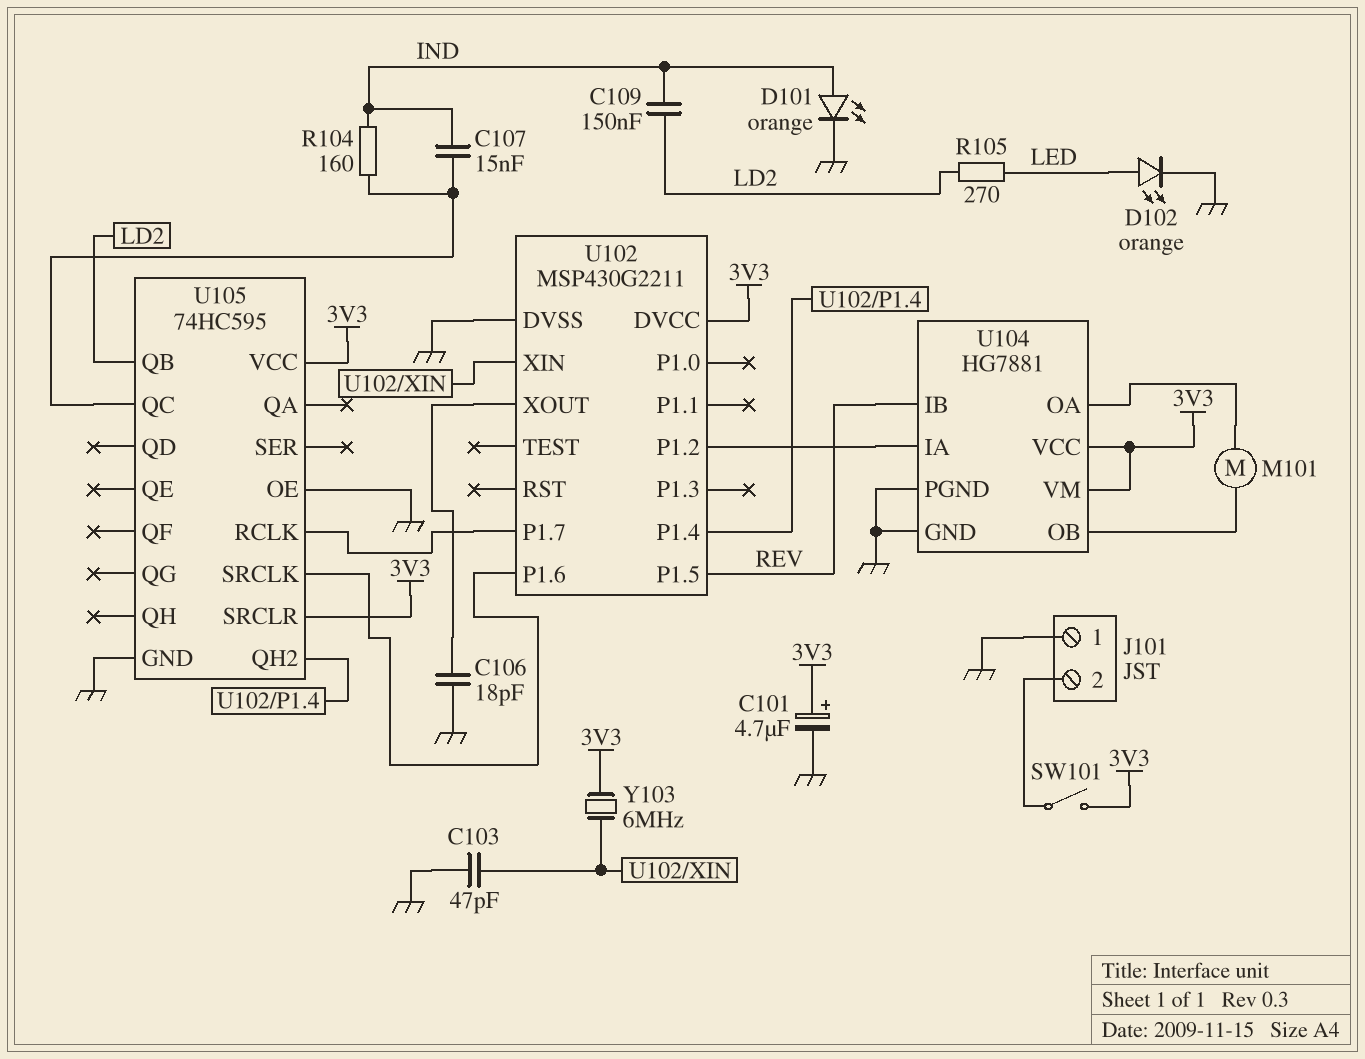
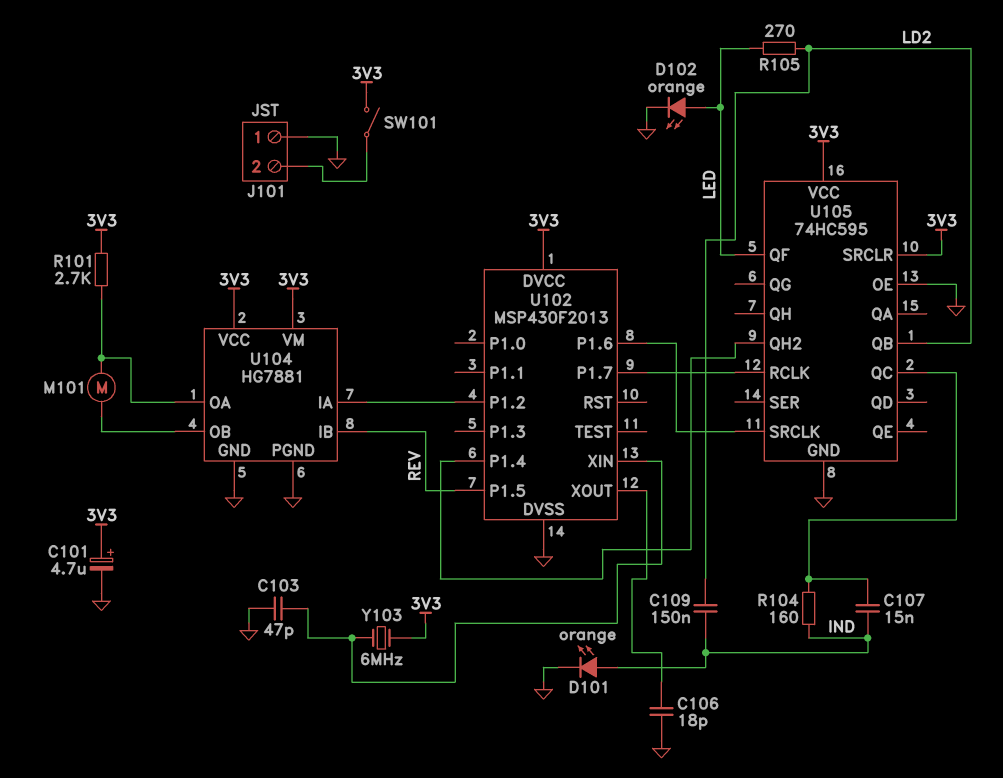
R101: none -> 2.7k (3V3, U104/OA)
U102: MSP430G2211 -> MSP430F2013
U105 pin QF: none -> LED

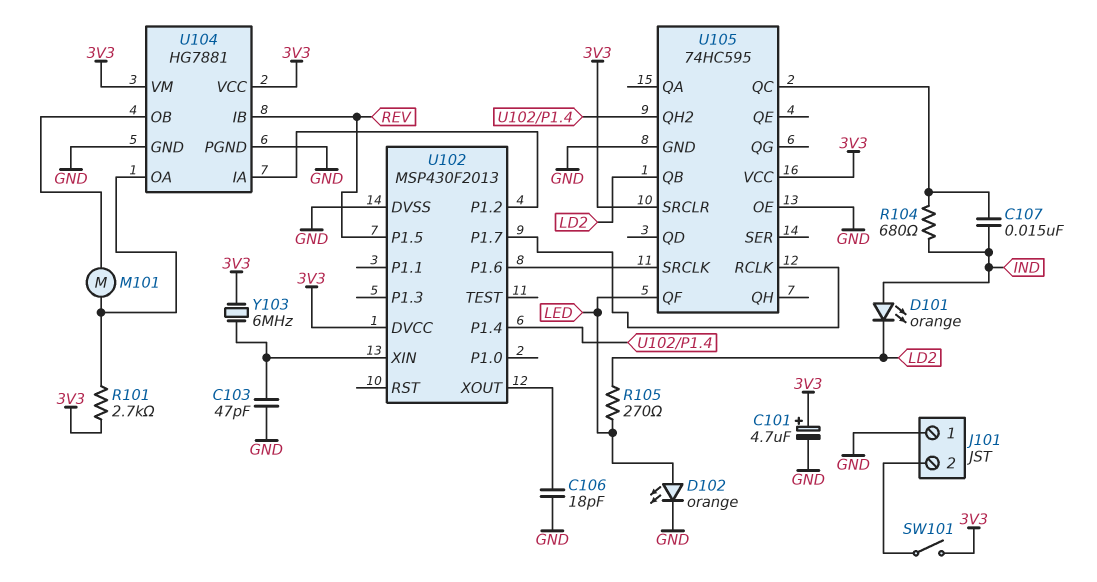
C109: 150nF (IND, LD2) -> none
D101: LED orange (A IND, K GND) -> LED orange (A IND, K LD2)
R104: 160 (IND, U105/QC) -> 680 (IND, U105/QC)

